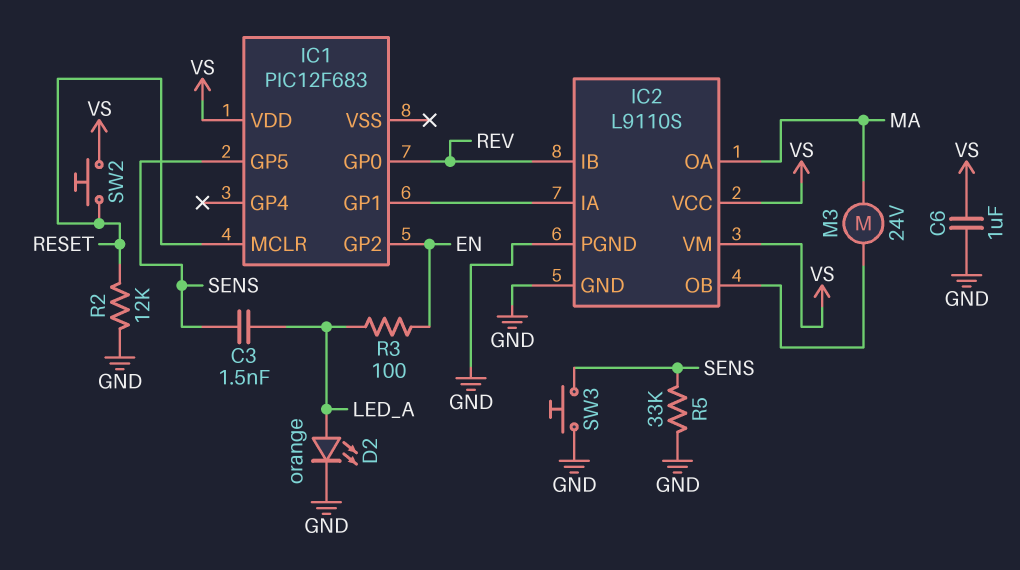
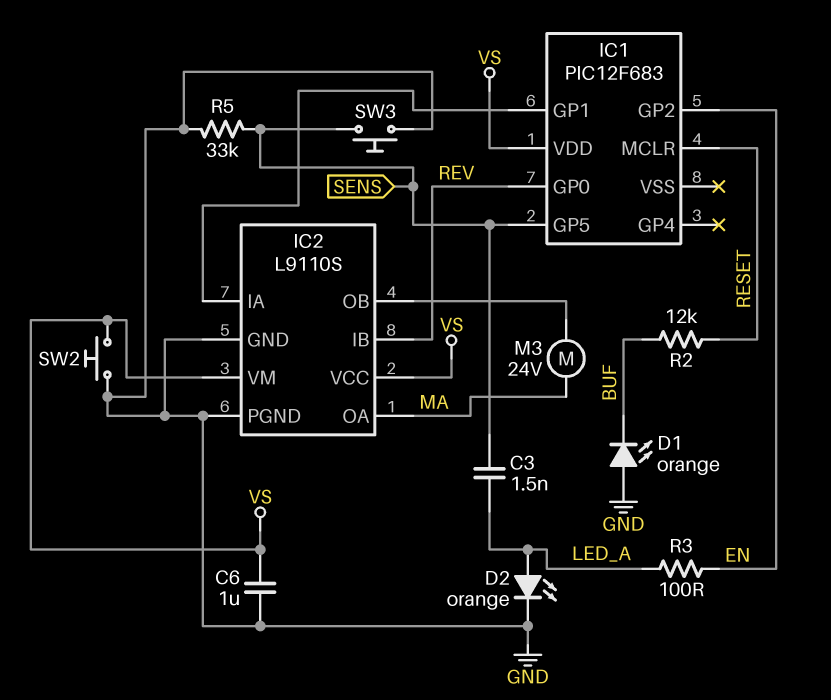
D1: none -> LED orange (A GND, K BUF)
R2: 12k (GND, RESET) -> 12k (BUF, RESET)
SW2: button (RESET, VS) -> button (GND, VS)

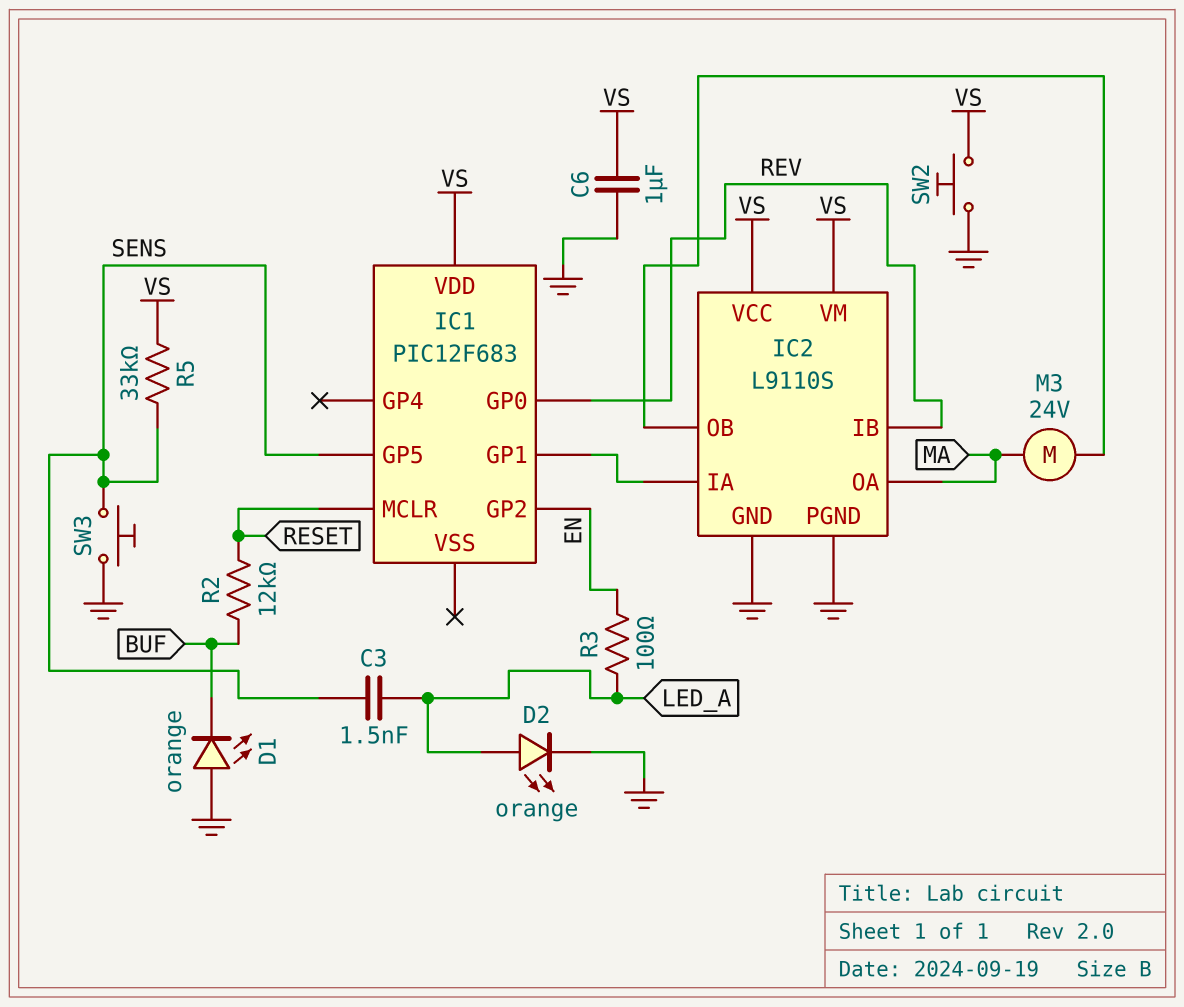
R5: 33k (GND, SENS) -> 33k (SENS, VS)

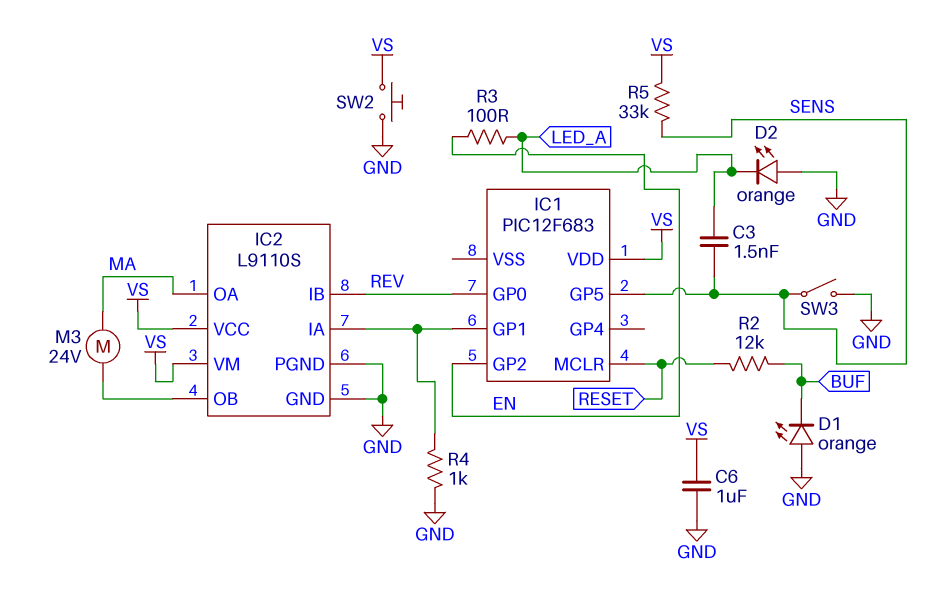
D2: LED orange (A LED_A, K GND) -> LED orange (A GND, K LED_A)
R4: none -> 1k (GND, IC1/GP1)
SW3: button (GND, SENS) -> switch (GND, SENS)

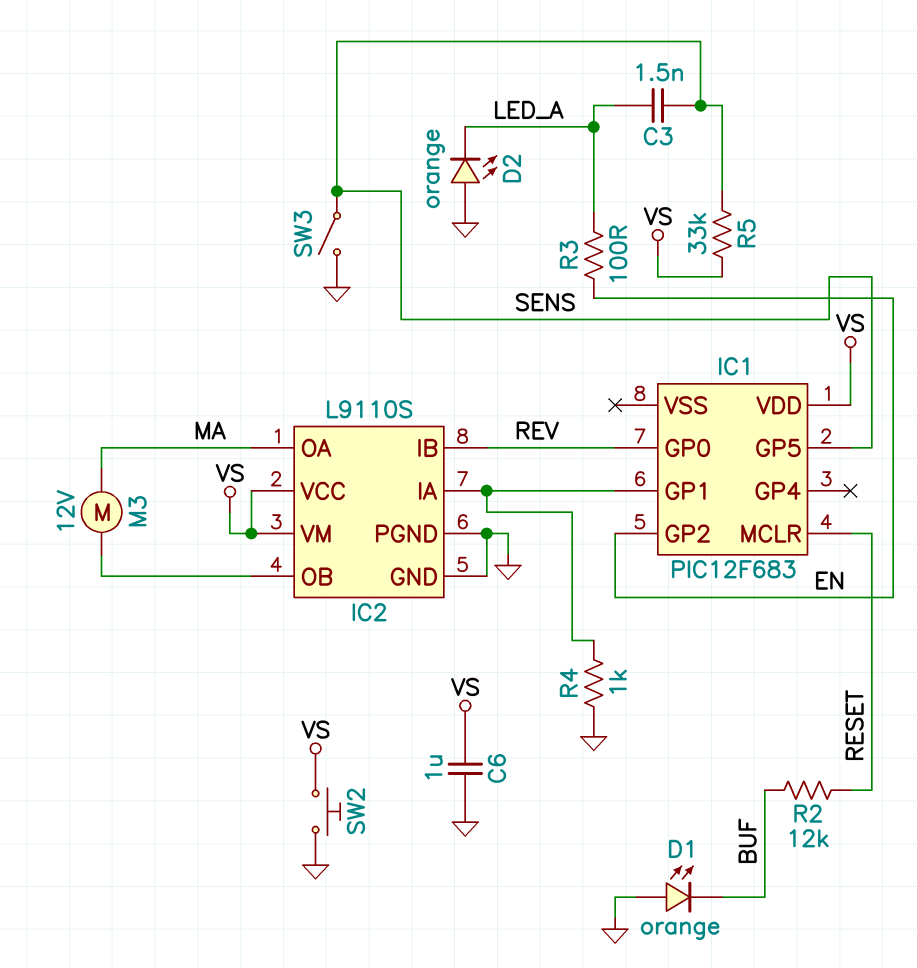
M3: motor 24V (IC2/OB, MA) -> motor 12V (IC2/OB, MA)

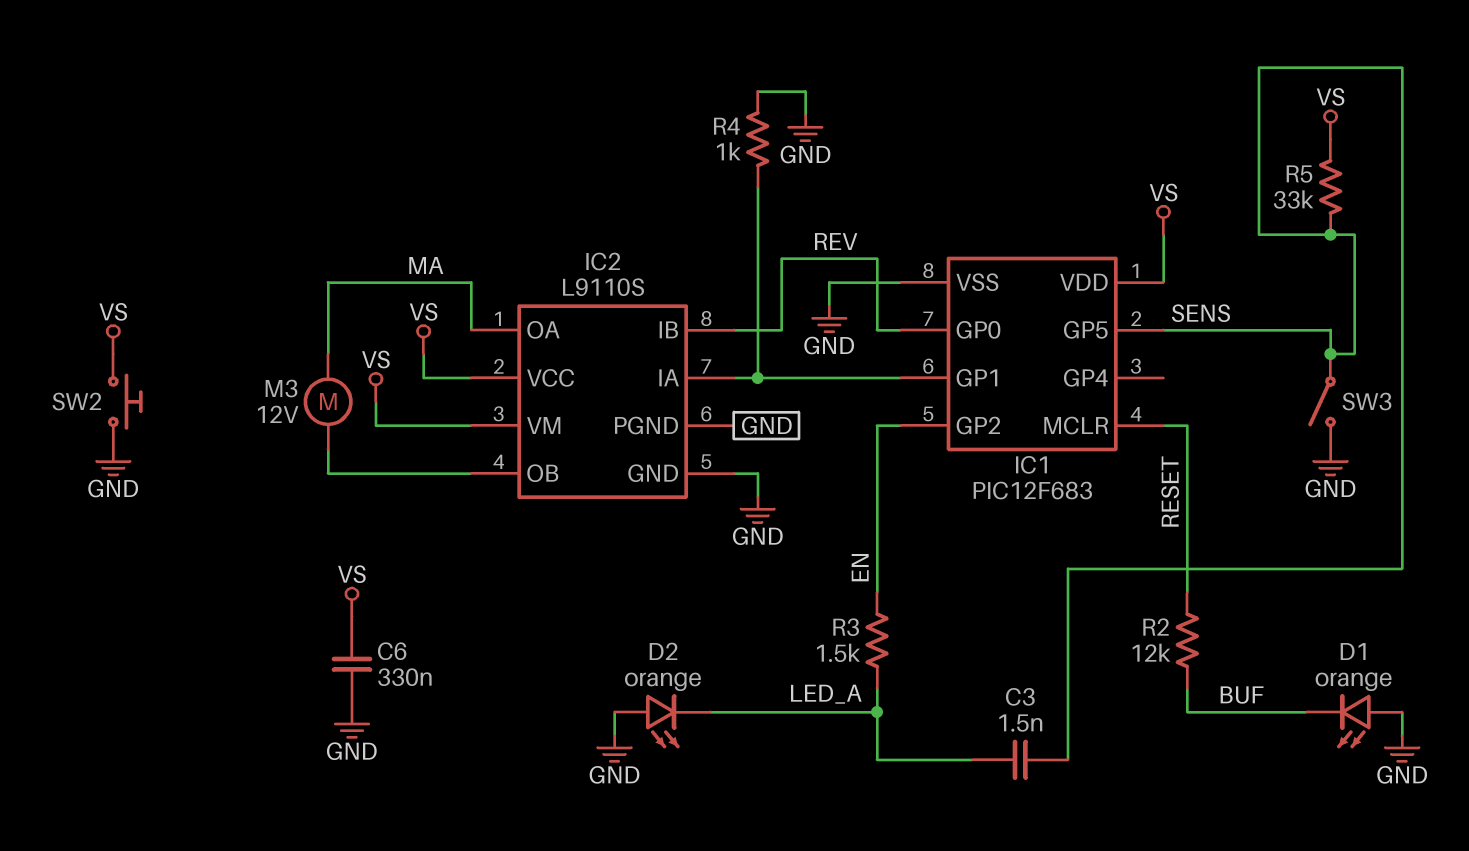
C6: 1uF (GND, VS) -> 330nF (GND, VS)
IC1 pin VSS: none -> GND
R3: 100 (EN, LED_A) -> 1.5k (EN, LED_A)

